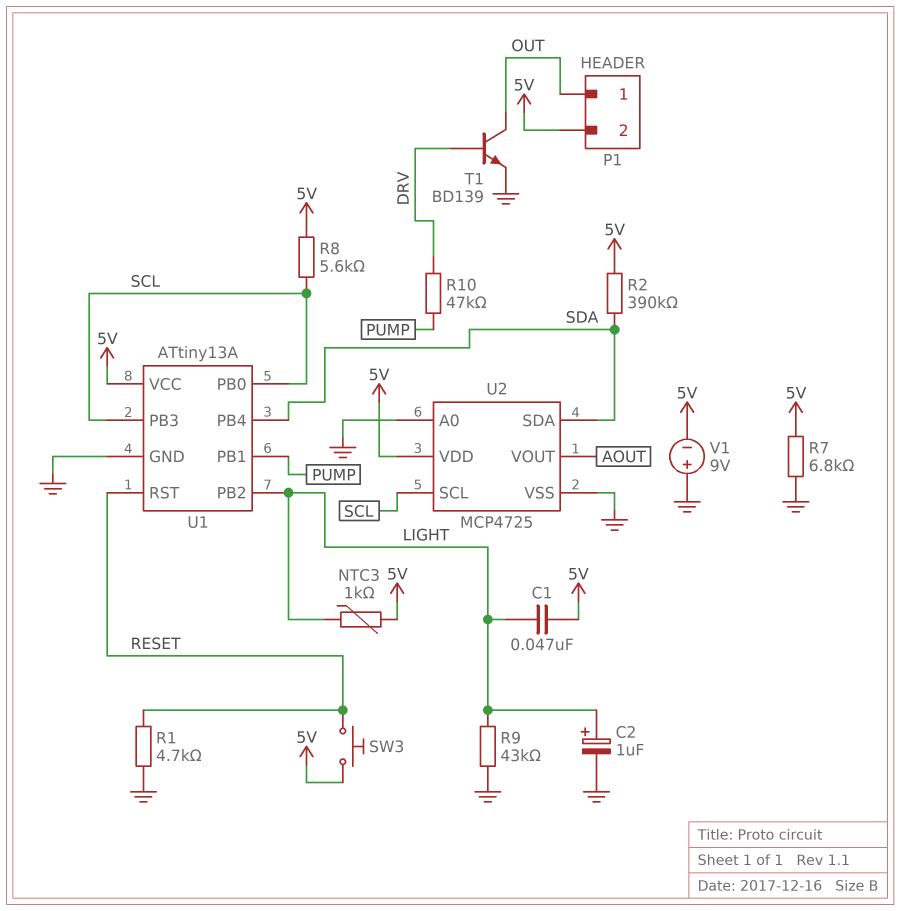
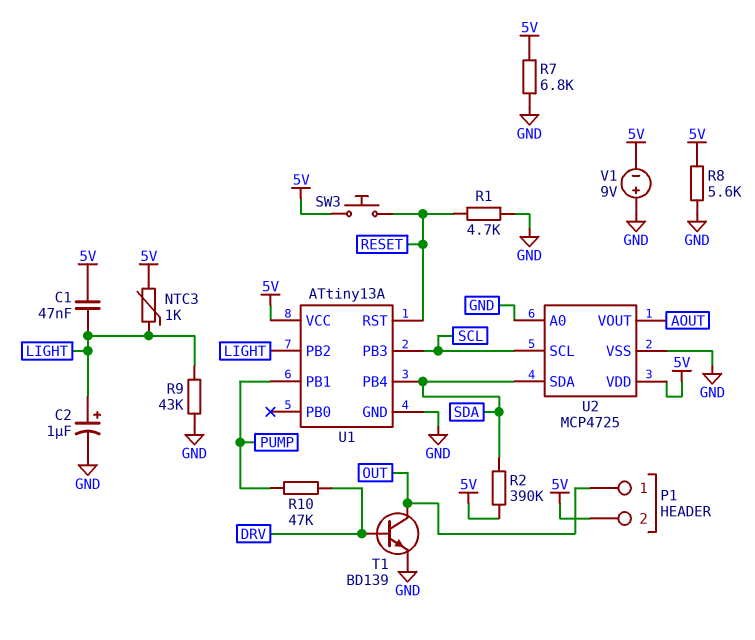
R8: 5.6k (5V, SCL) -> 5.6k (5V, GND)
U1 pin PB0: SCL -> none

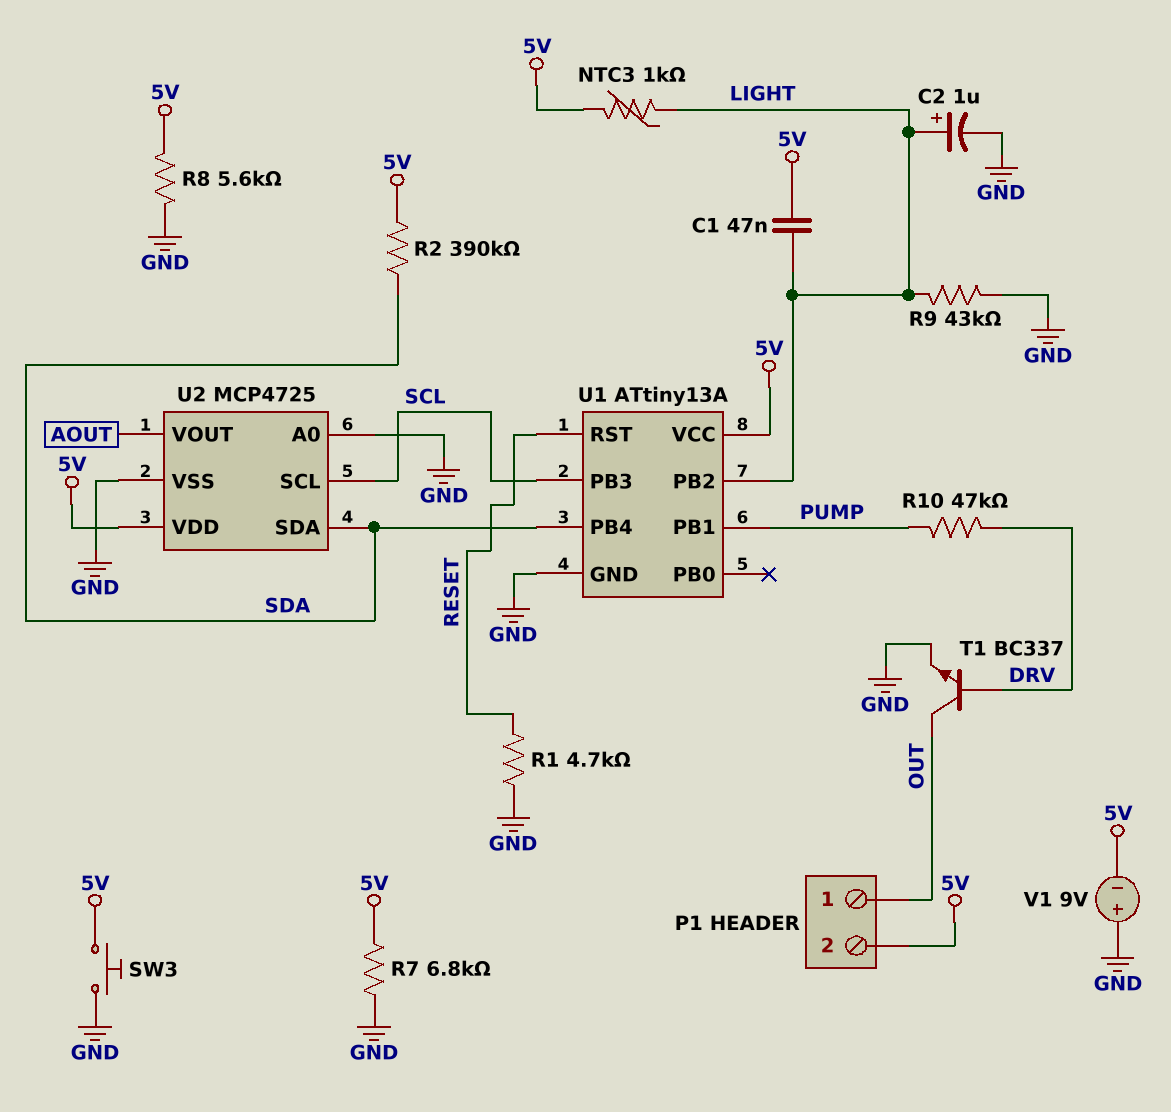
SW3: button (5V, RESET) -> button (5V, GND)
T1: NPN BD139 (B DRV, C OUT, E GND) -> NPN BC337 (B DRV, C OUT, E GND)

